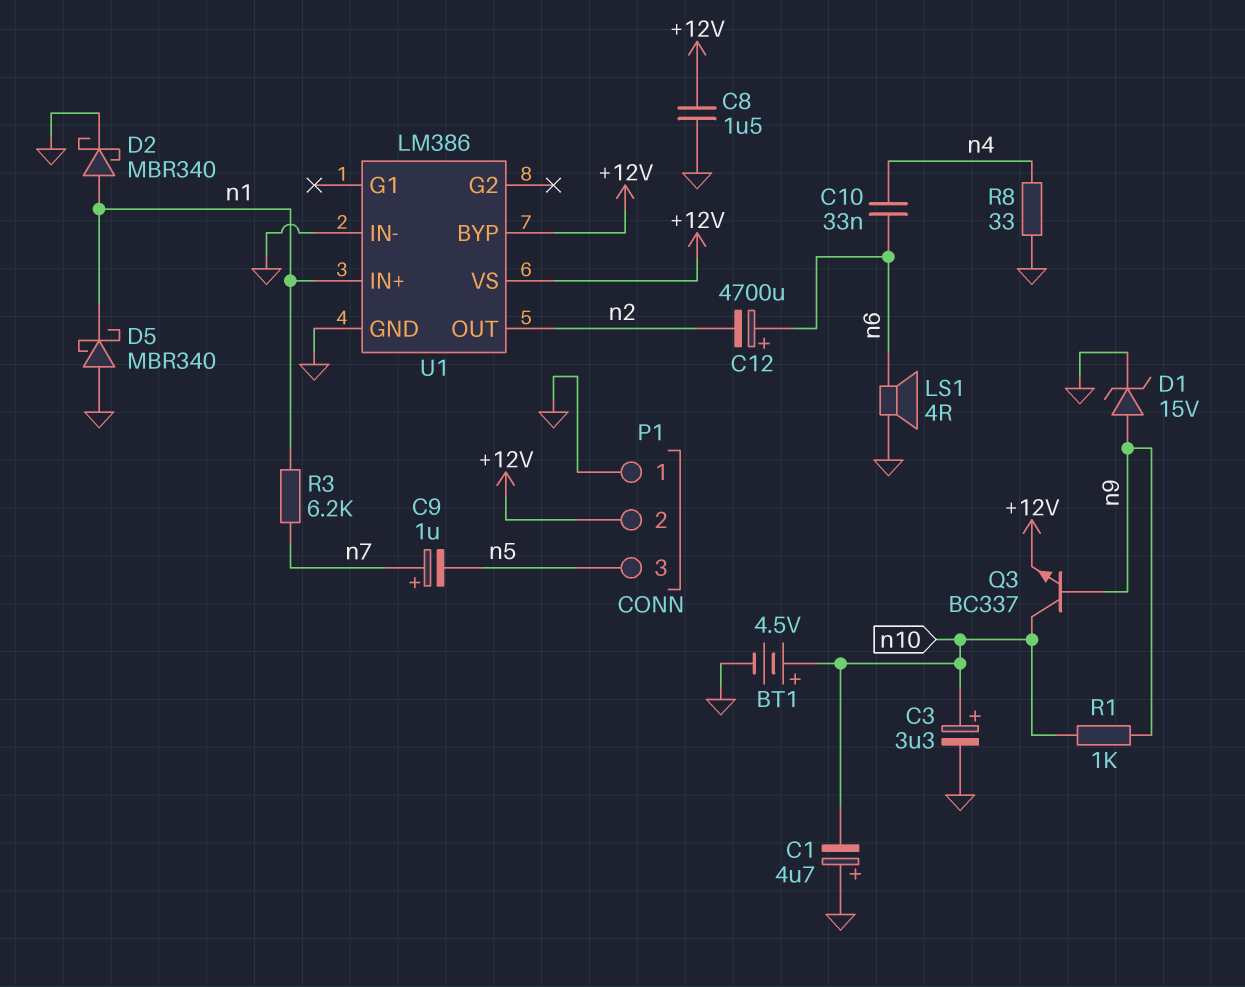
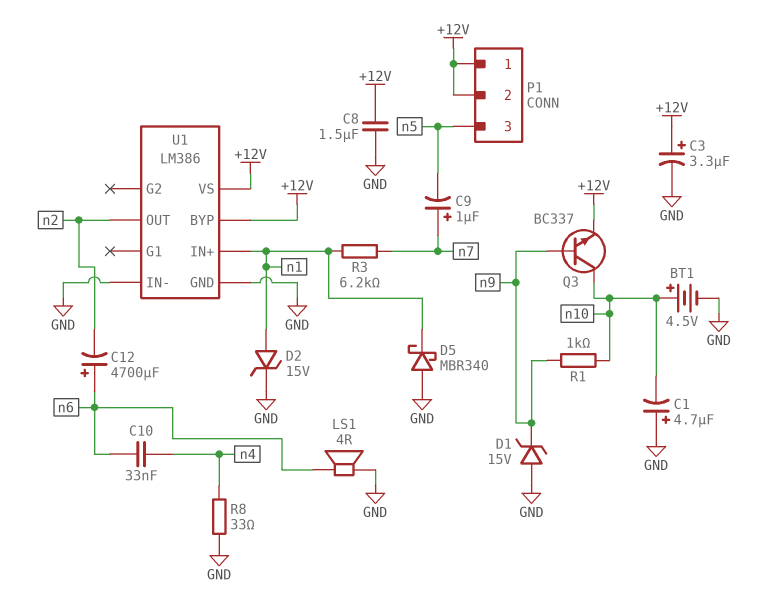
C3: 3.3uF (plus n10, minus GND) -> 3.3uF (plus +12V, minus GND)
D1: zener 15V (A n9, K GND) -> zener 15V (A GND, K n9)
D2: schottky MBR340 (A n1, K GND) -> zener 15V (A n1, K GND)
P1 pin 1: GND -> +12V

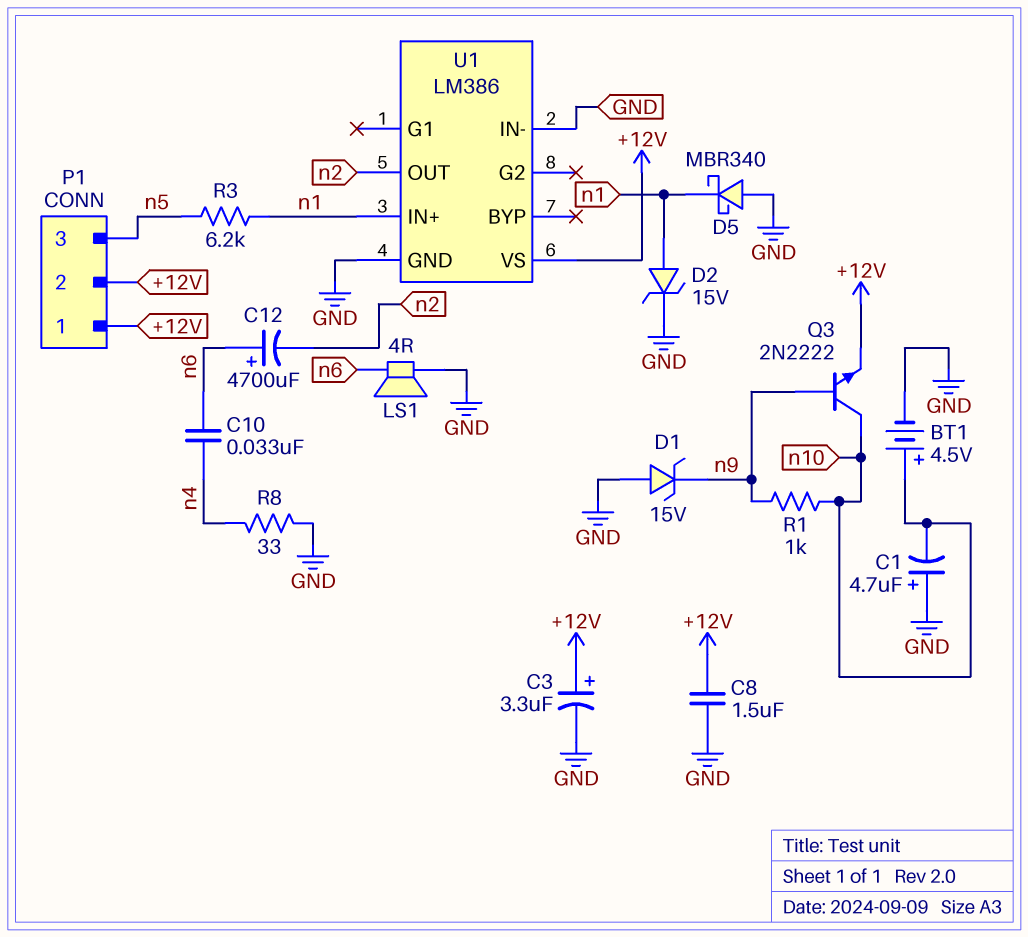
C9: 1uF (plus n7, minus n5) -> none
Q3: NPN BC337 (B n9, C n10, E +12V) -> NPN 2N2222 (B n9, C n10, E +12V)
R3: 6.2k (n1, n7) -> 6.2k (n1, n5)
U1 pin BYP: +12V -> none

